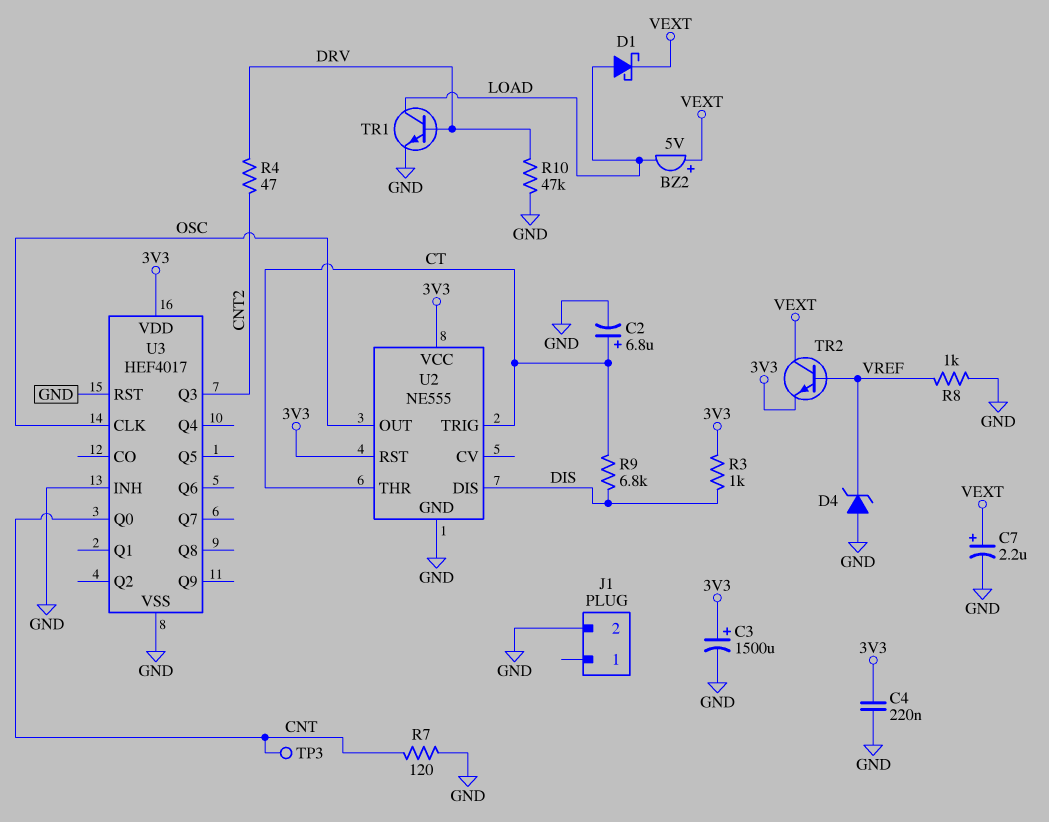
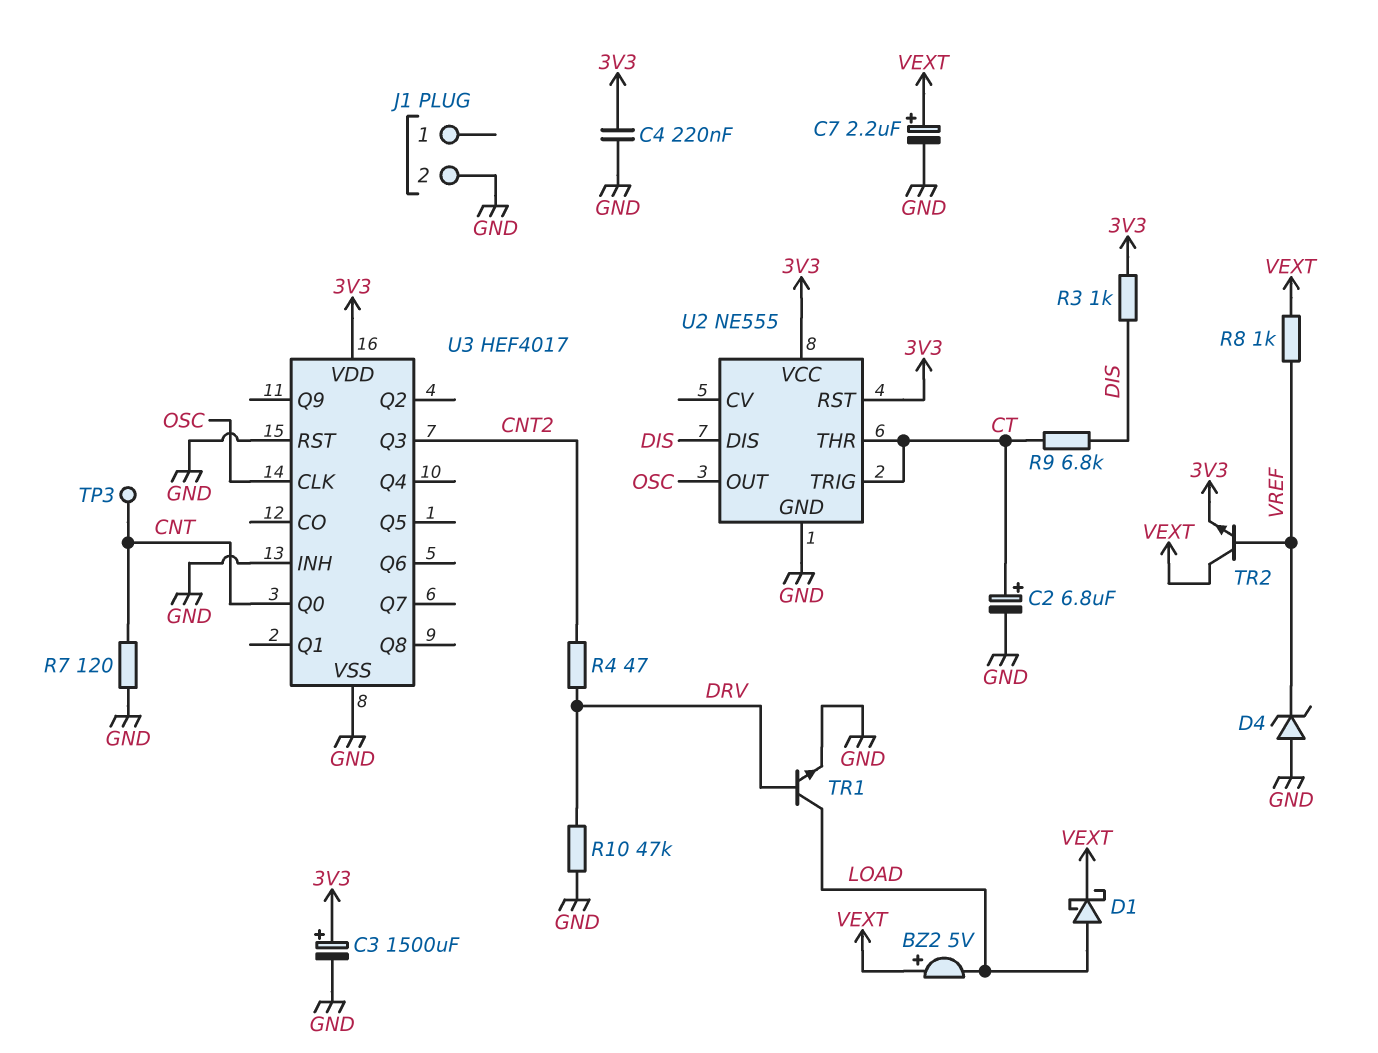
R8: 1k (GND, VREF) -> 1k (VEXT, VREF)

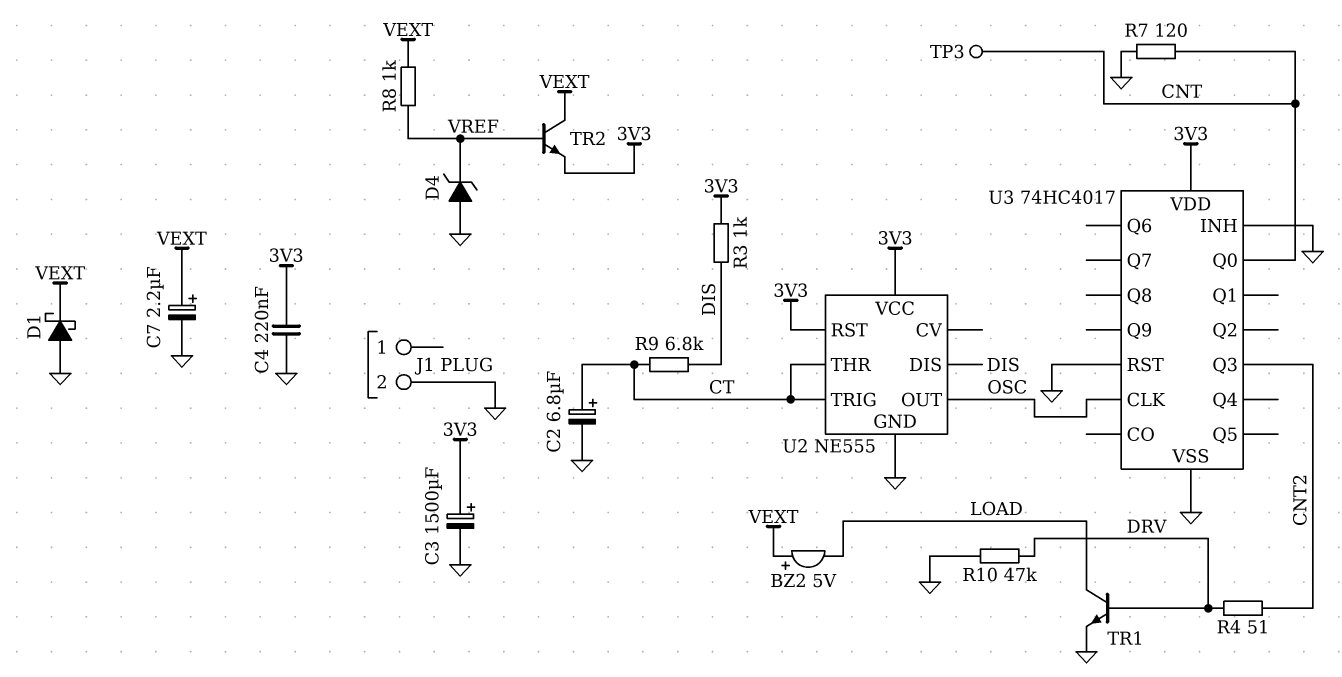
D1: schottky (A LOAD, K VEXT) -> schottky (A GND, K VEXT)
R4: 47 (CNT2, DRV) -> 51 (CNT2, DRV)
U3: HEF4017 -> 74HC4017

